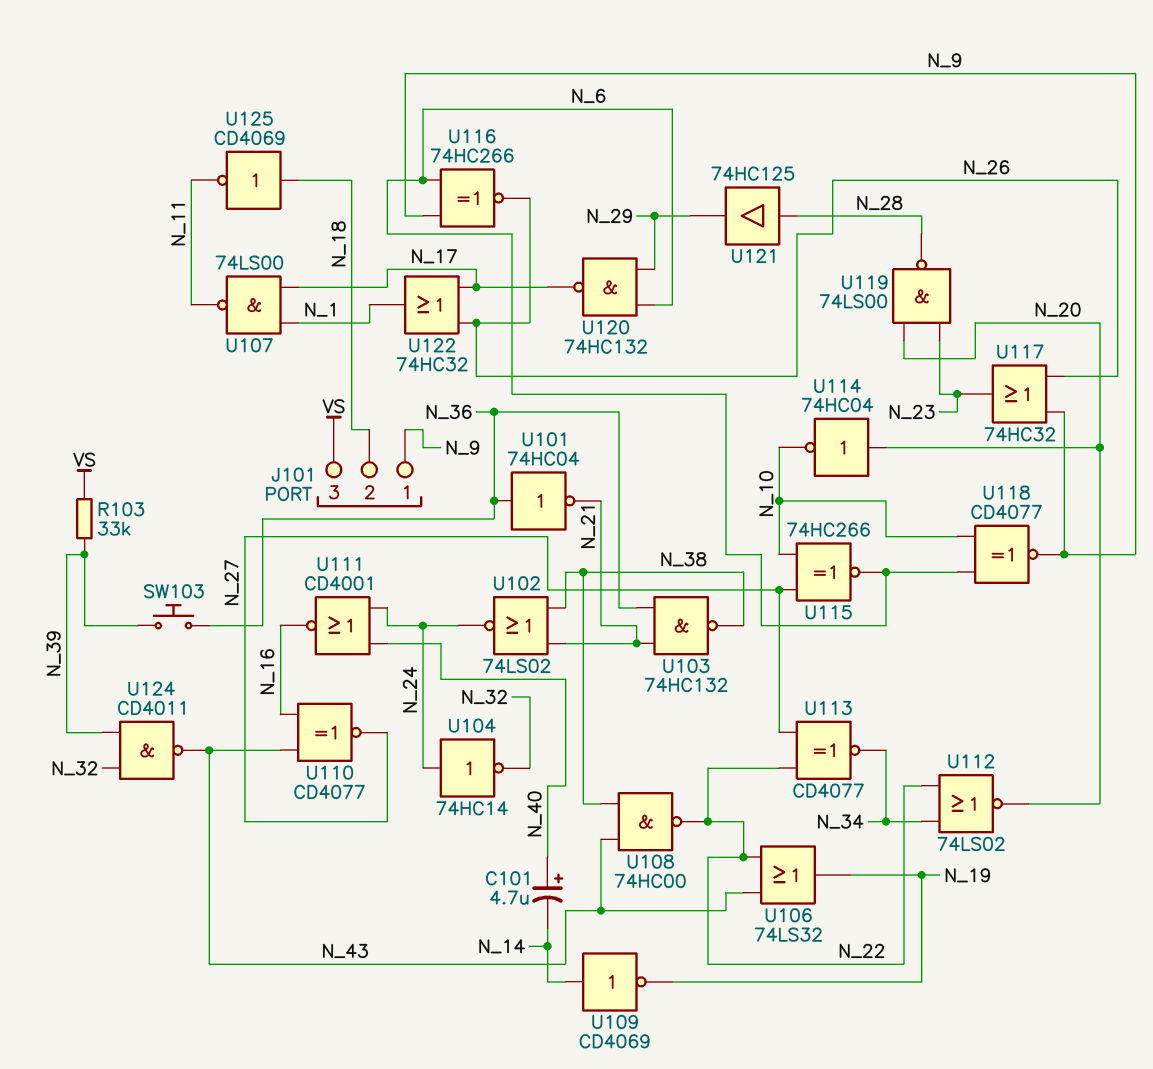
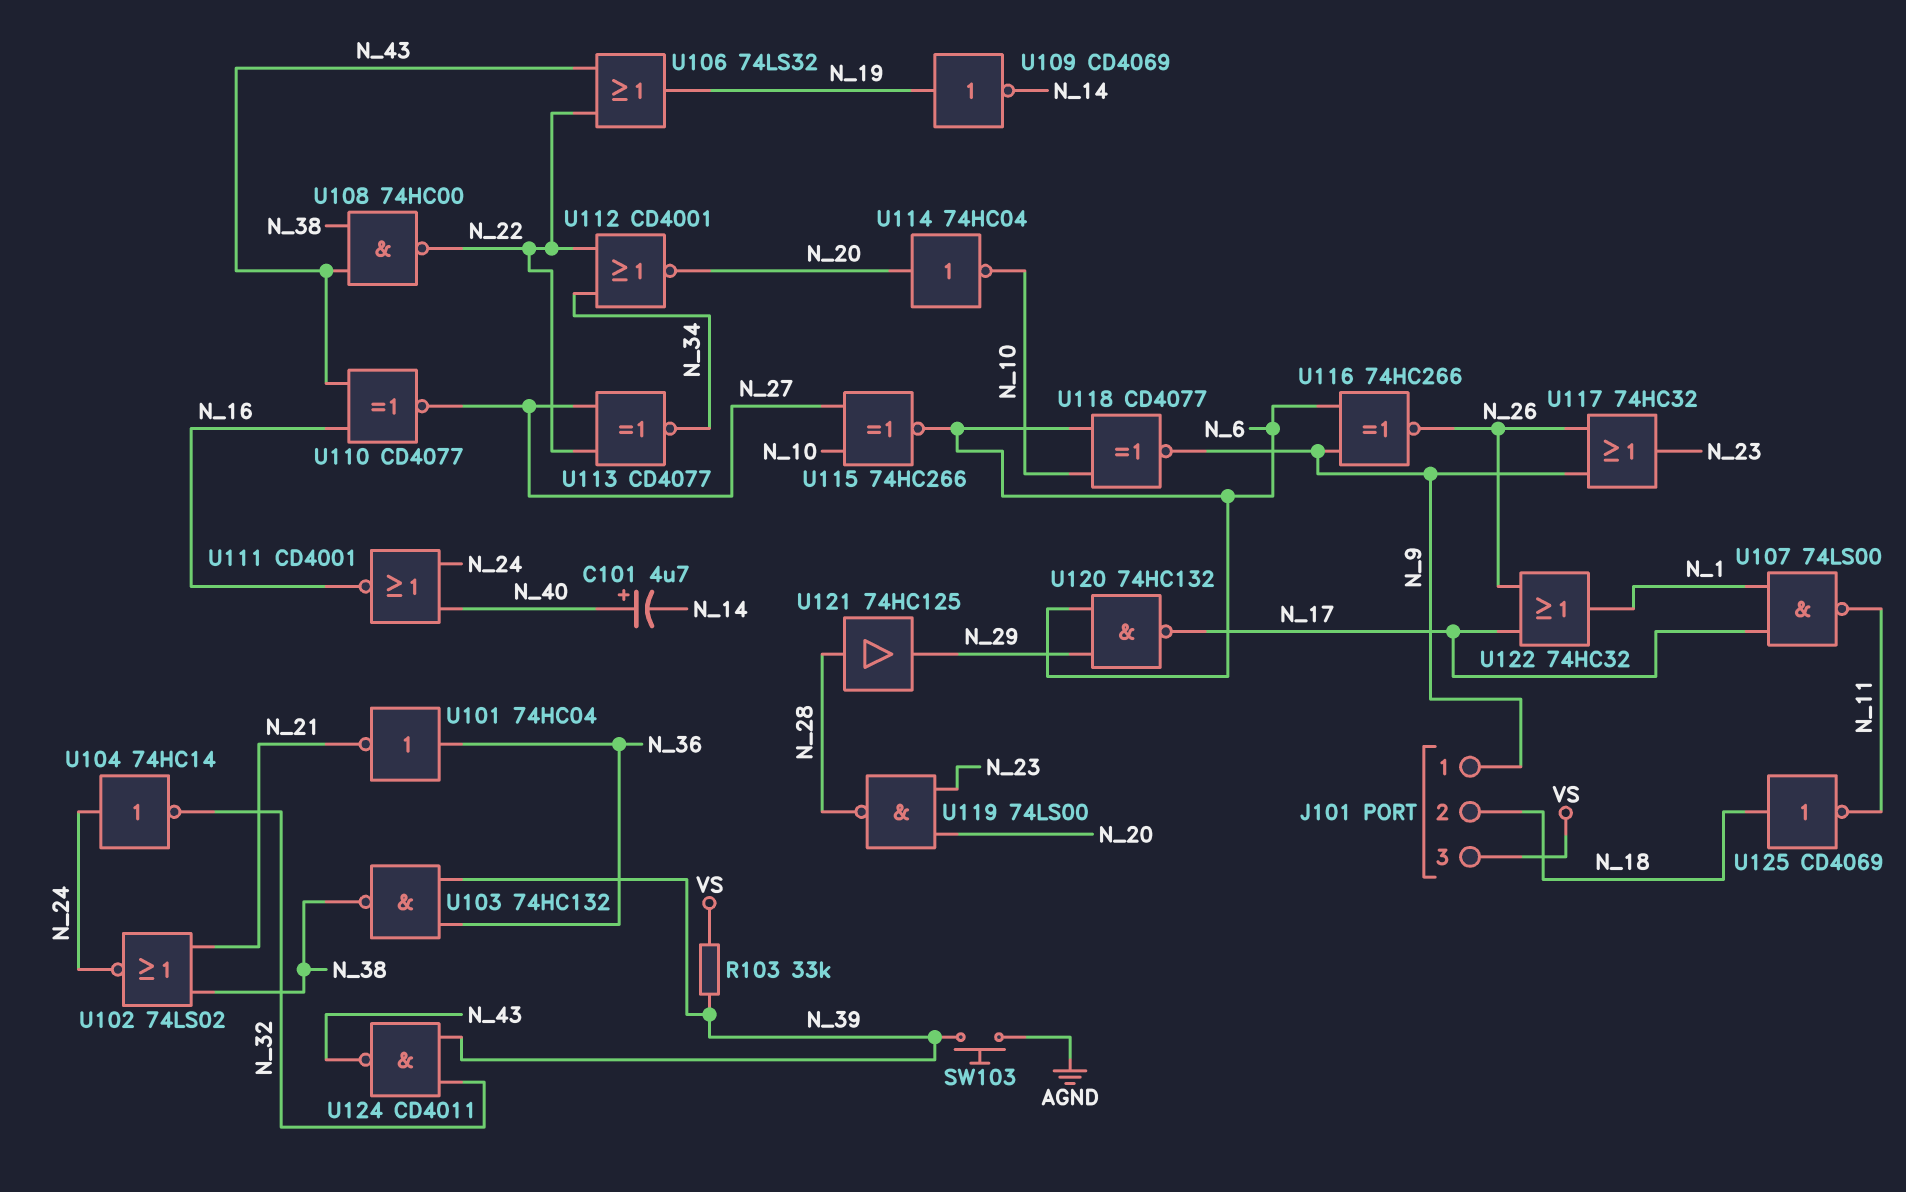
SW103: button (N_36, N_39) -> button (AGND, N_39)
U103: NAND 74HC132 (in N_21, in N_36, out N_38) -> NAND 74HC132 (in N_36, in N_39, out N_38)
U109: NOT CD4069 (in N_14, out N_19) -> NOT CD4069 (in N_19, out N_14)
U112: NOR 74LS02 (in N_22, in N_34, out N_20) -> NOR CD4001 (in N_22, in N_34, out N_20)

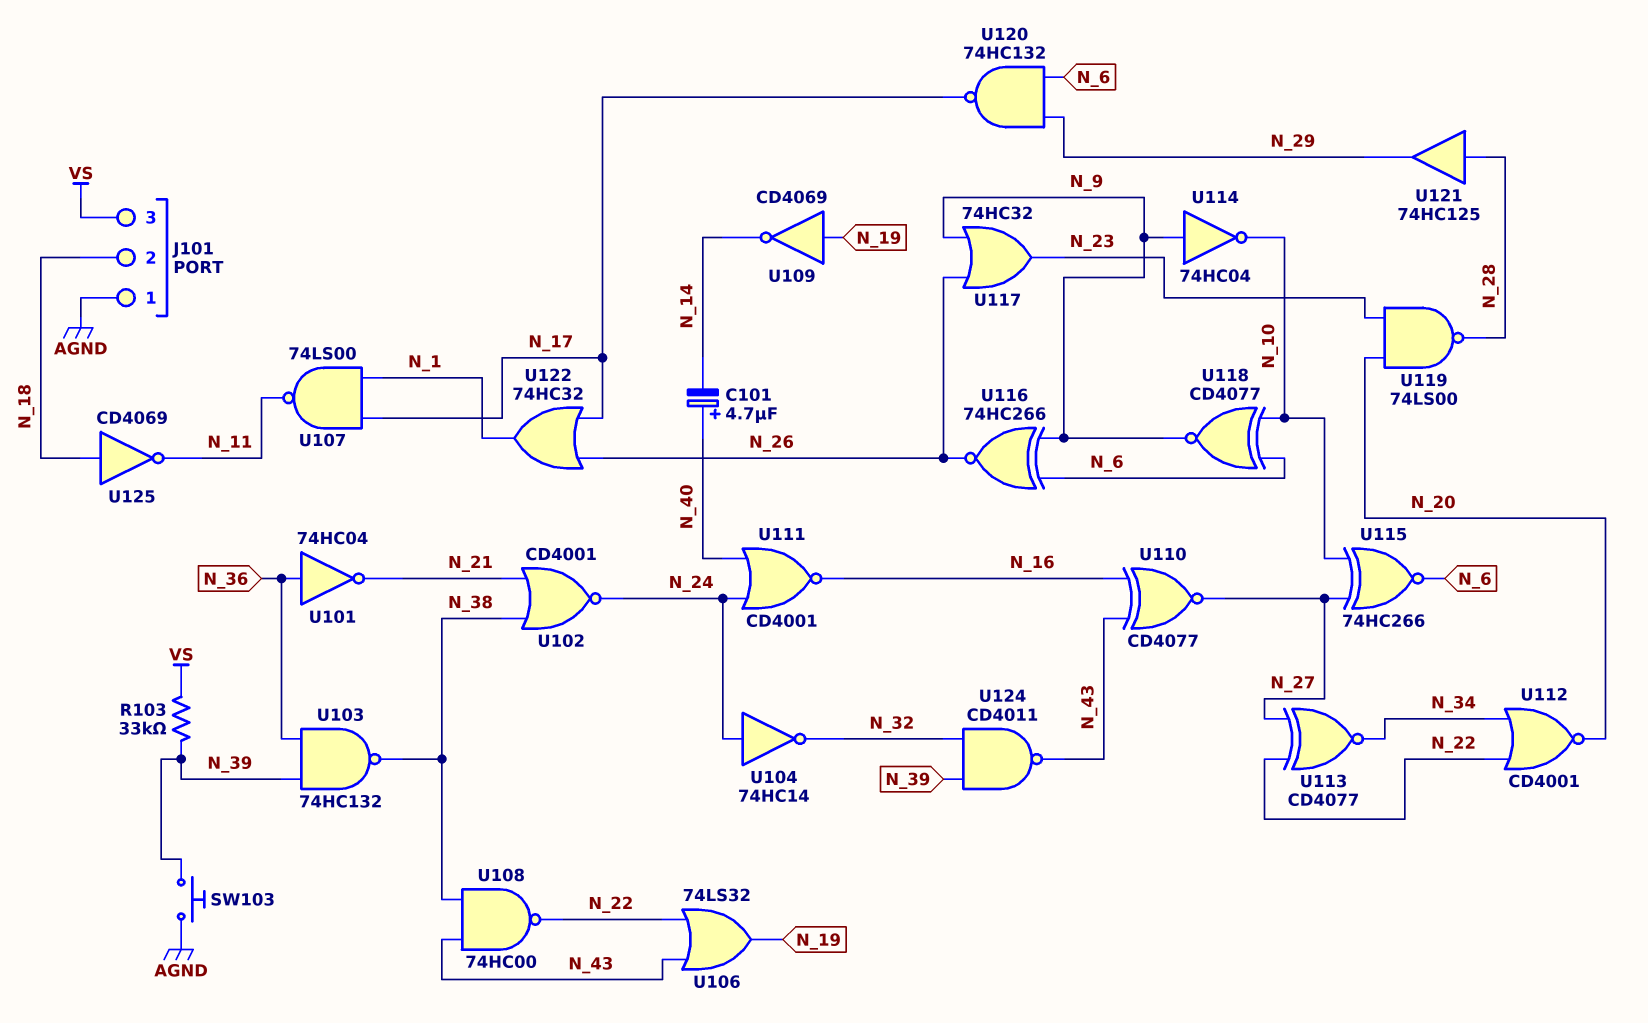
J101 pin 1: N_9 -> AGND
U102: NOR 74LS02 (in N_21, in N_38, out N_24) -> NOR CD4001 (in N_21, in N_38, out N_24)
U114: NOT 74HC04 (in N_20, out N_10) -> NOT 74HC04 (in N_9, out N_10)

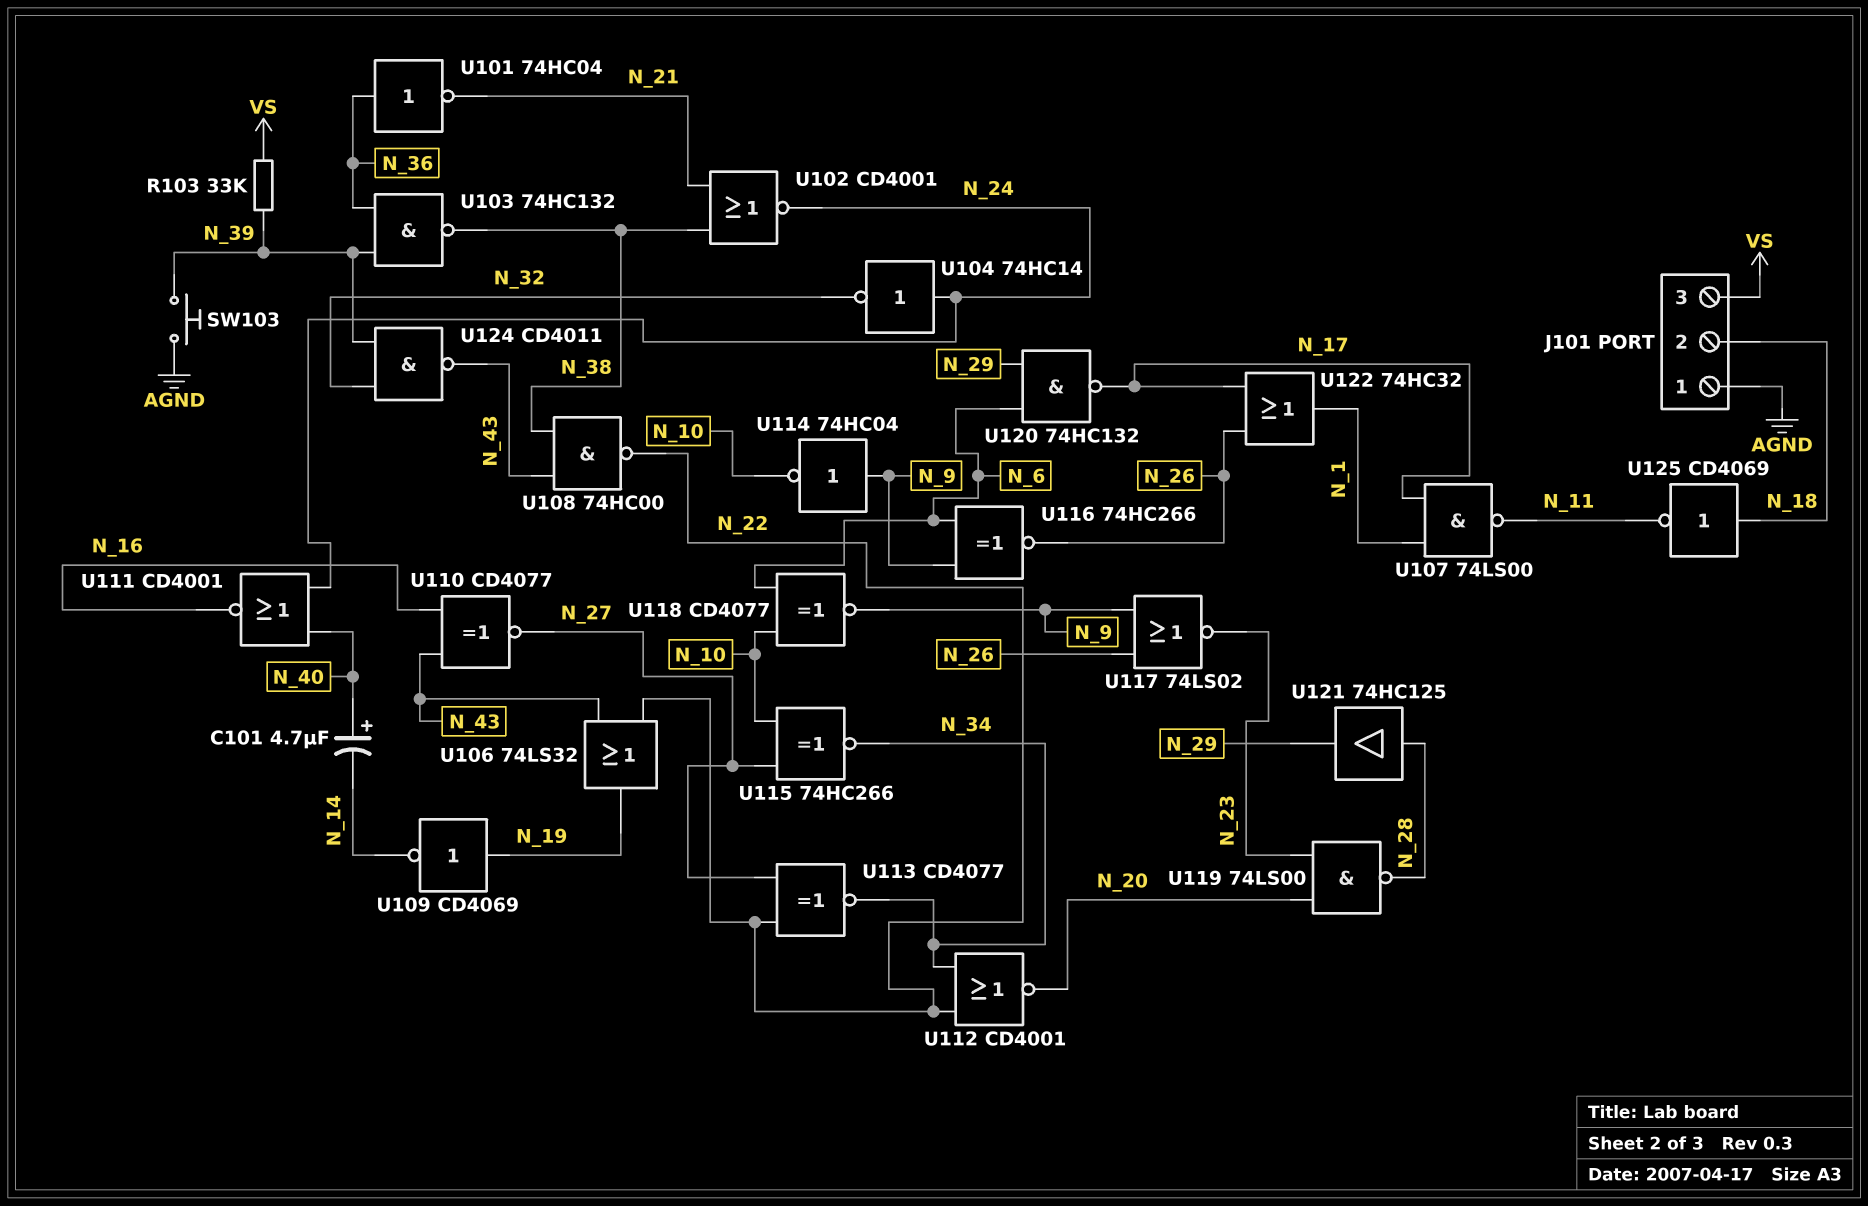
U115: XNOR 74HC266 (in N_10, in N_27, out N_6) -> XNOR 74HC266 (in N_10, in N_27, out N_34)
U117: OR 74HC32 (in N_9, in N_26, out N_23) -> NOR 74LS02 (in N_9, in N_26, out N_23)

